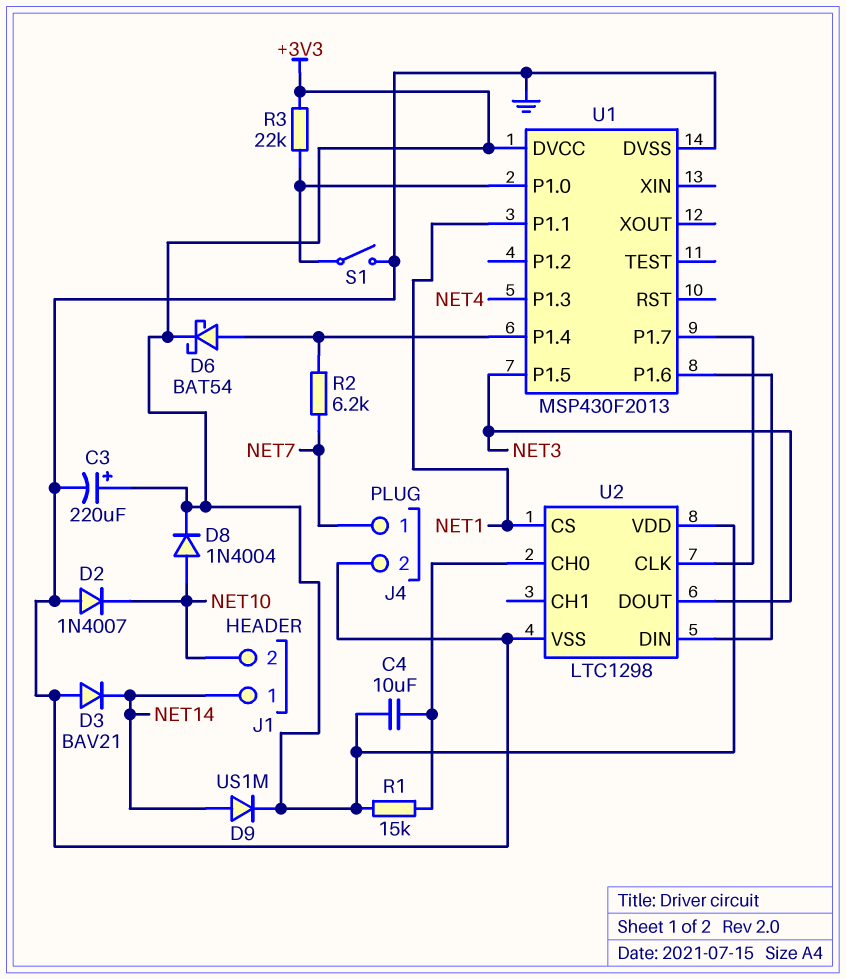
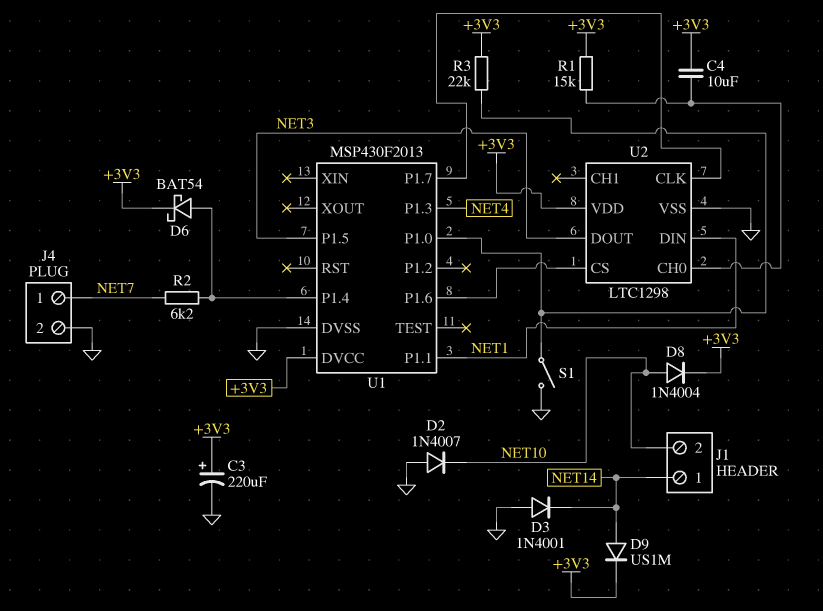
D3: diode BAV21 (A GND, K NET14) -> diode 1N4001 (A GND, K NET14)
U2 pin CS: NET1 -> U1/P1.6
U2 pin DIN: U1/P1.6 -> NET1

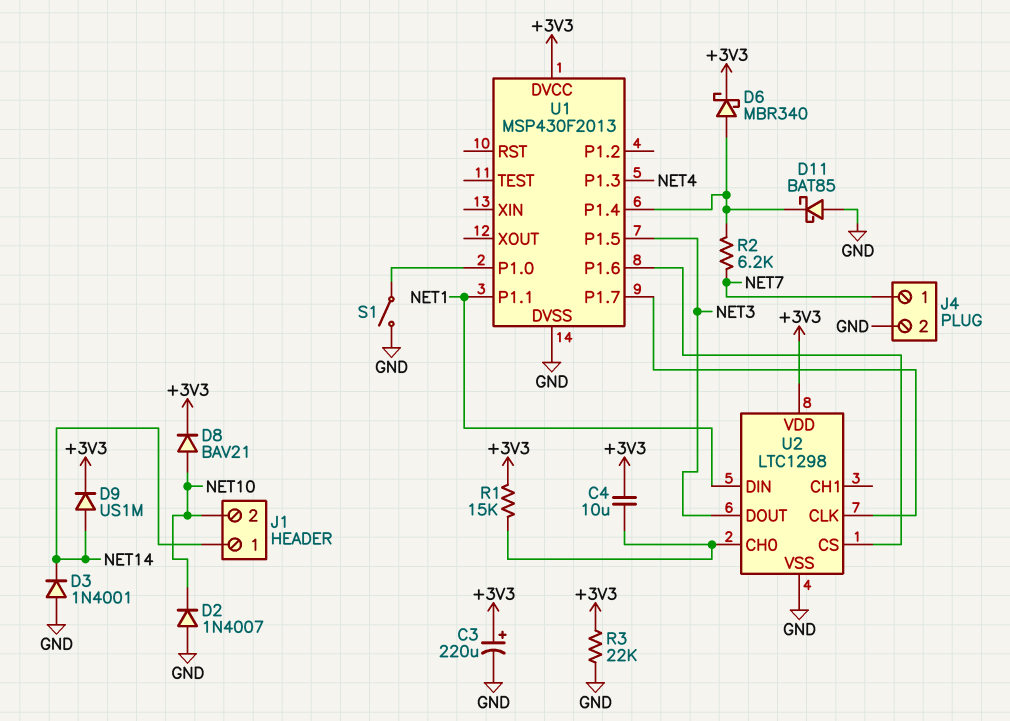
D6: schottky BAT54 (A U1/P1.4, K +3V3) -> schottky MBR340 (A U1/P1.4, K +3V3)
D8: diode 1N4004 (A NET10, K +3V3) -> diode BAV21 (A NET10, K +3V3)
D11: none -> schottky BAT85 (A GND, K U1/P1.4)
R3: 22k (+3V3, U1/P1.0) -> 22k (+3V3, GND)

